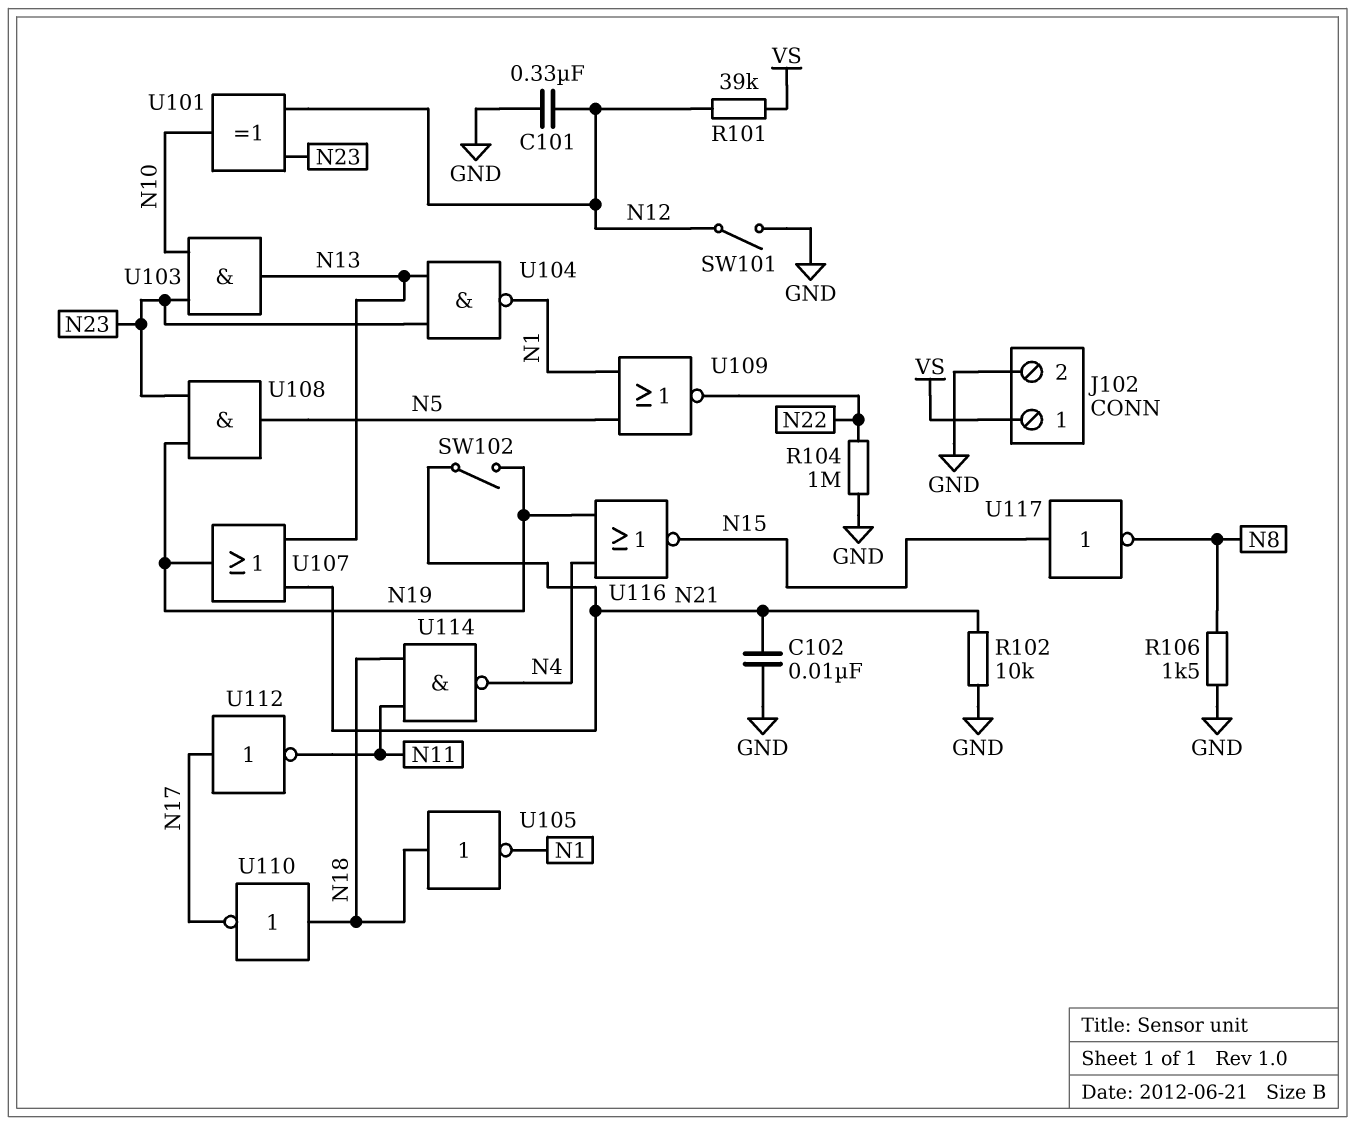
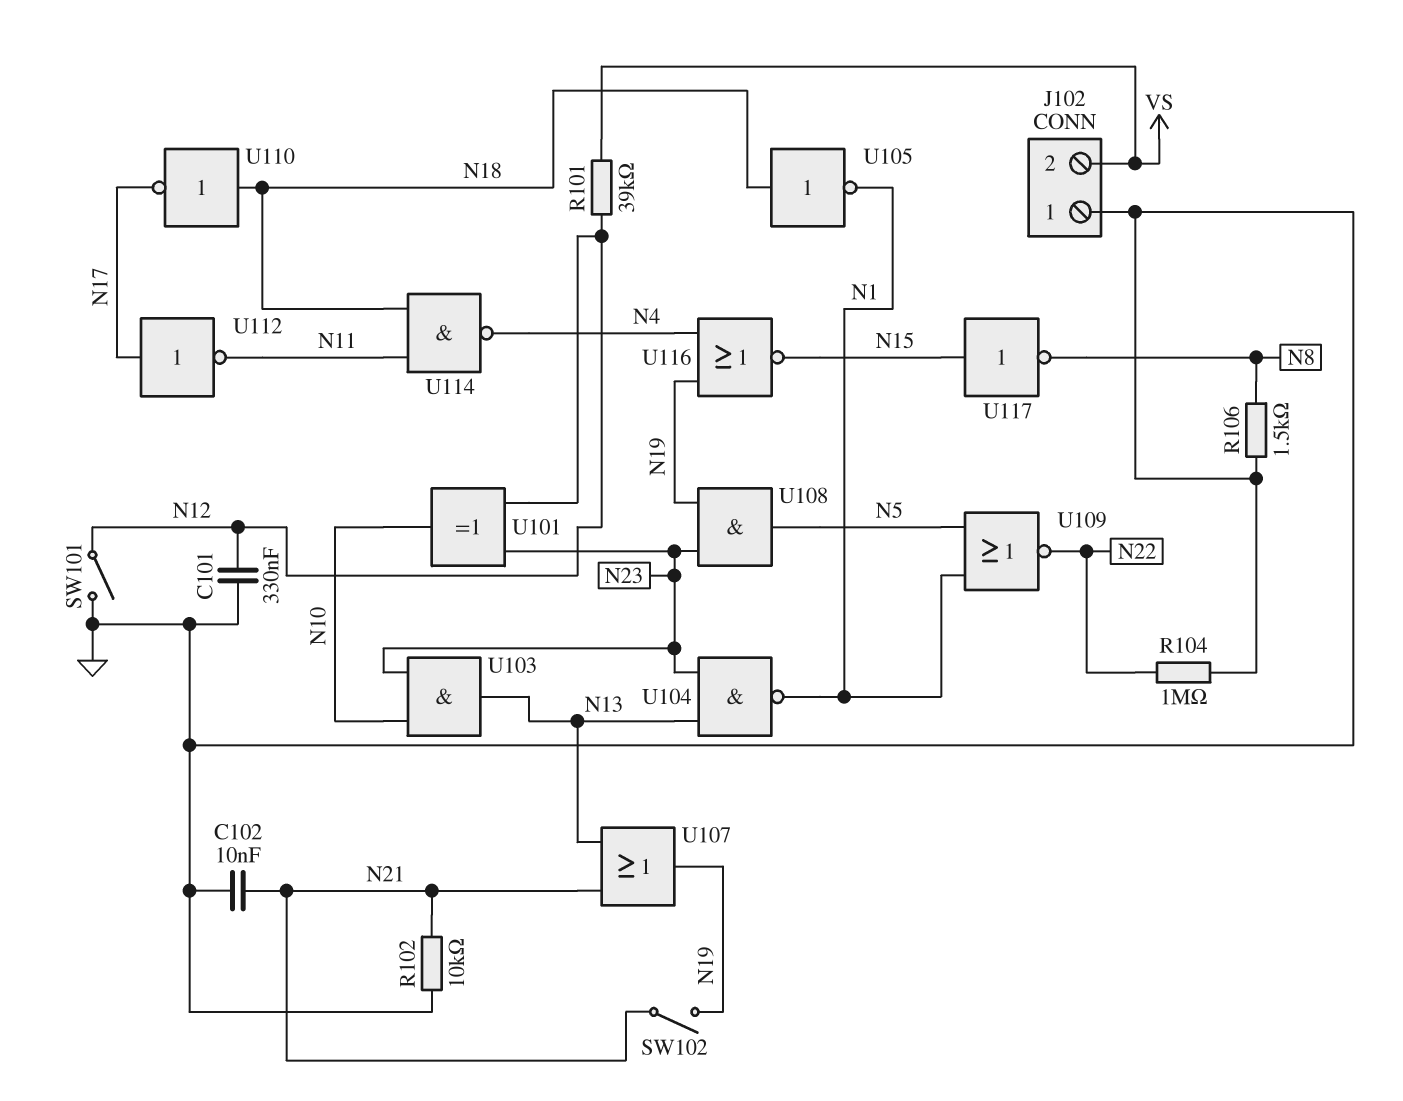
J102 pin 1: VS -> GND
J102 pin 2: GND -> VS

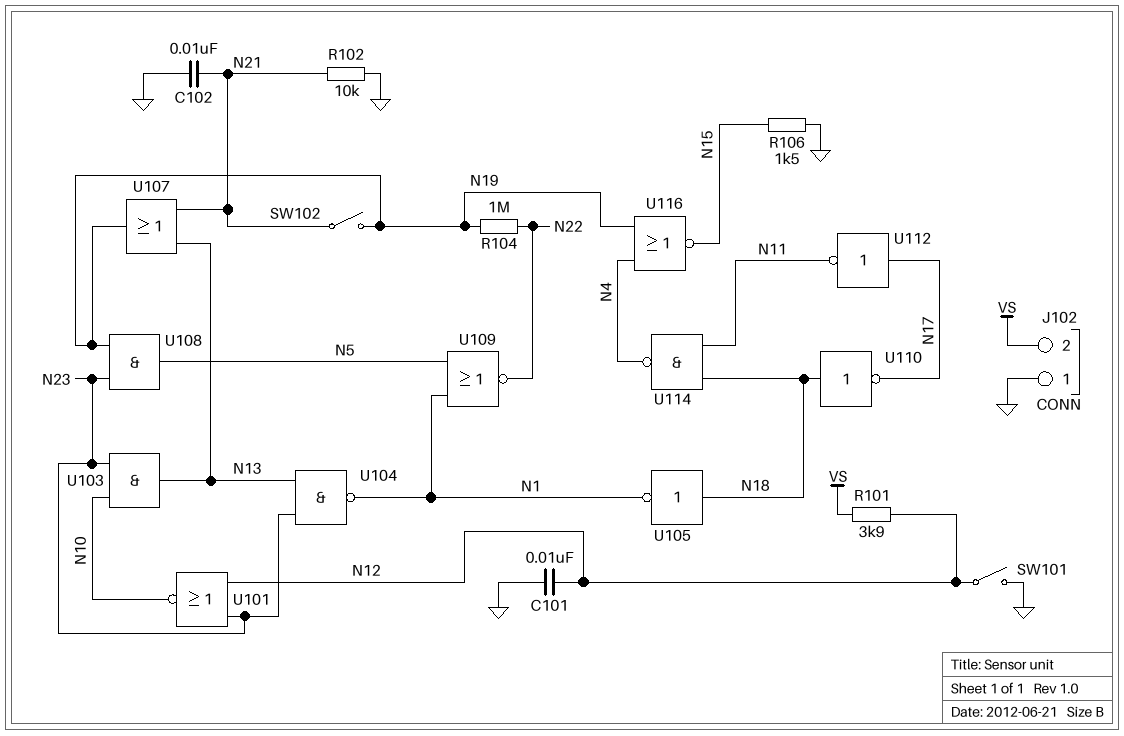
C101: 330nF (GND, N12) -> 10nF (GND, N12)
R101: 39k (N12, VS) -> 3.9k (N12, VS)
R104: 1M (GND, N22) -> 1M (N19, N22)
R106: 1.5k (GND, N8) -> 1.5k (GND, N15)
U101: XOR (in N12, in N23, out N10) -> NOR (in N12, in N23, out N10)
U117: NOT (in N15, out N8) -> none

